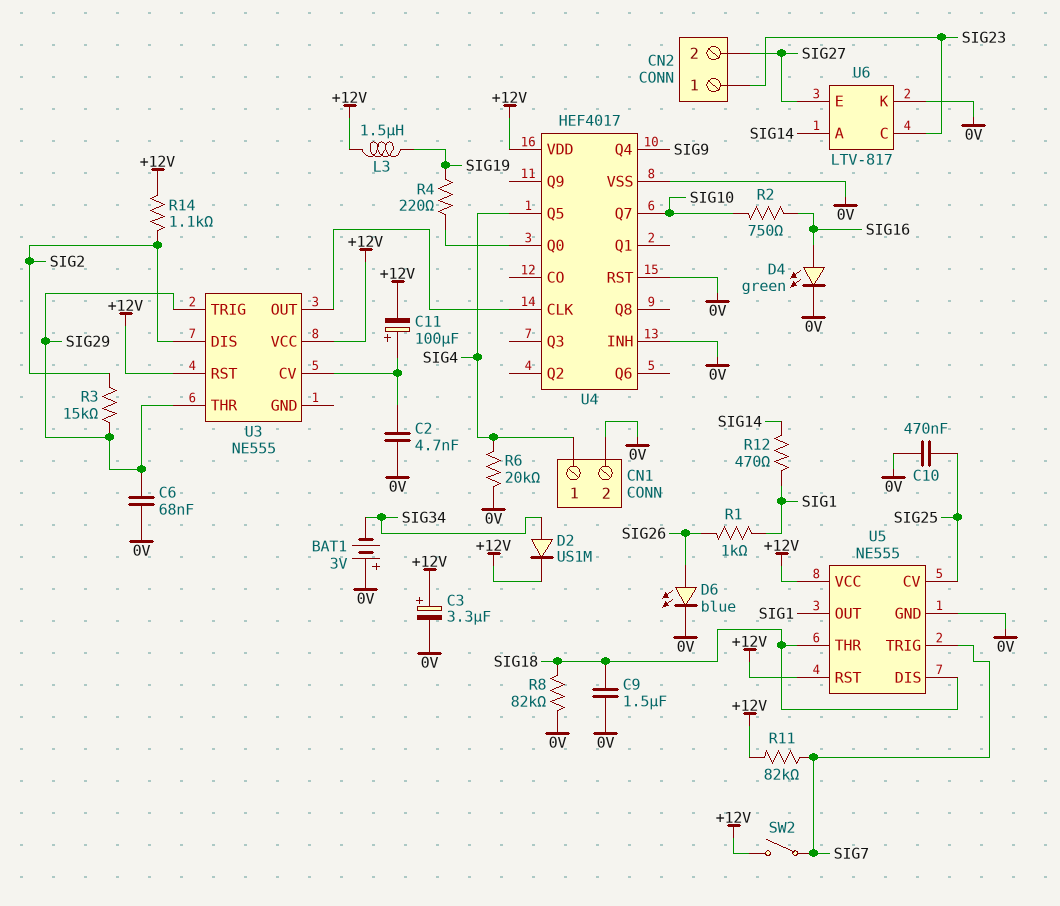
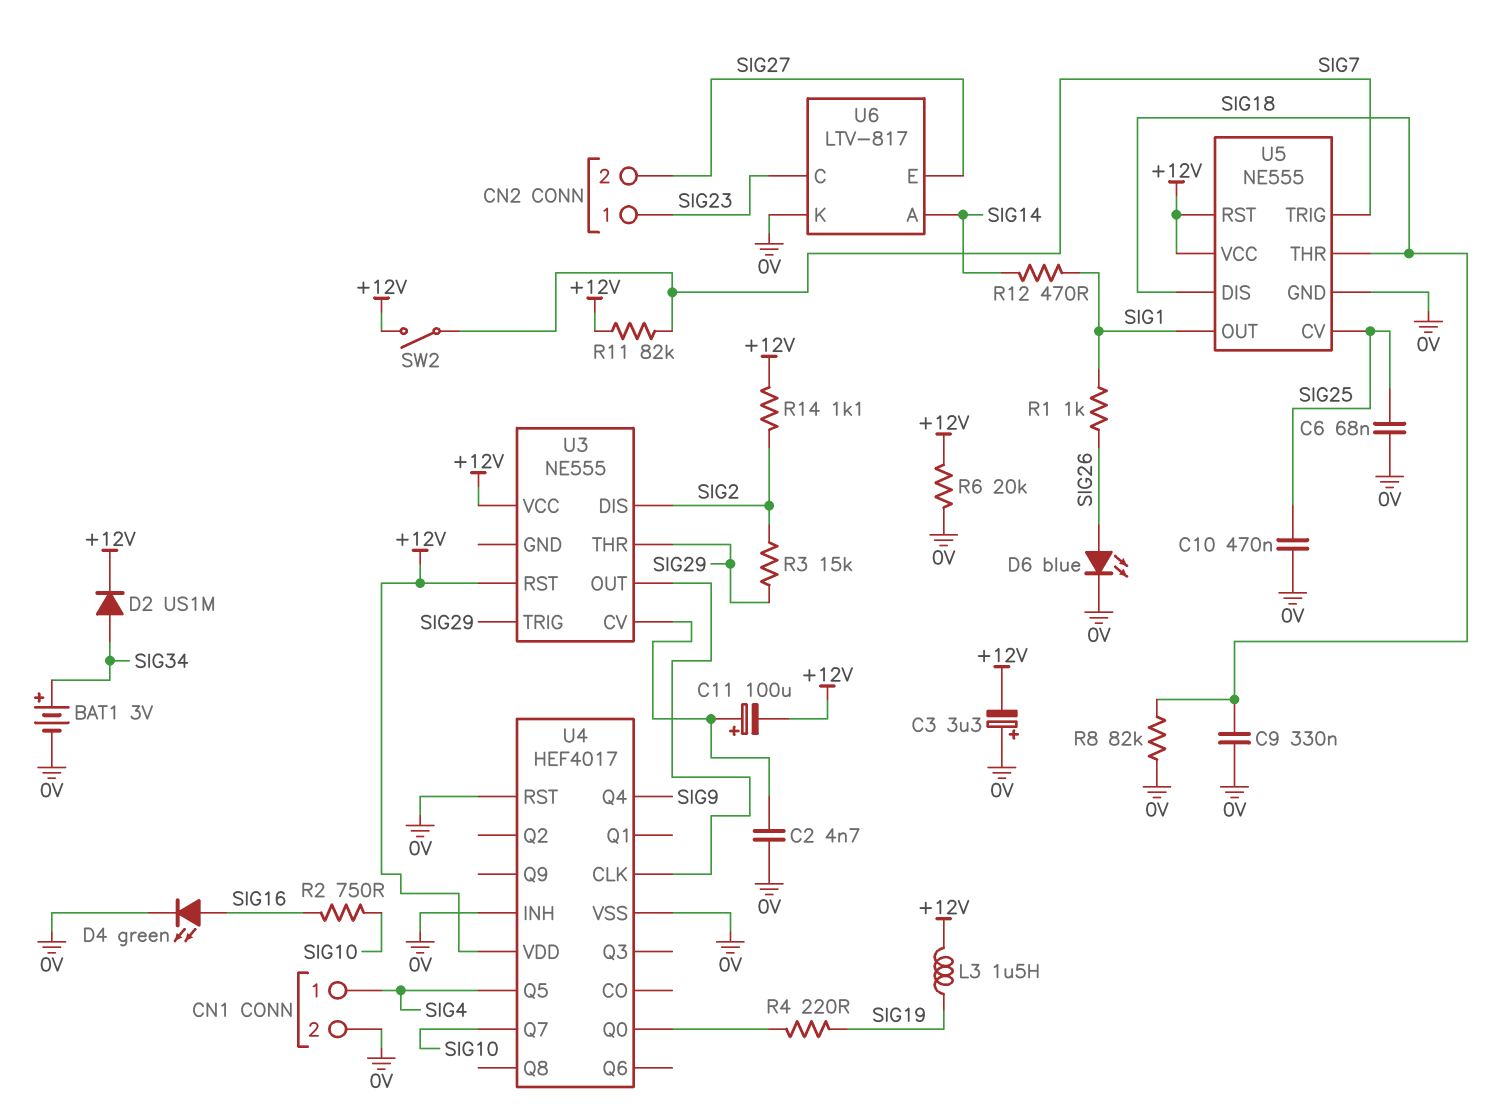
BAT1: 3V (plus 0V, minus SIG34) -> 3V (plus SIG34, minus 0V)
C3: 3.3uF (plus +12V, minus 0V) -> 3.3uF (plus 0V, minus +12V)
C6: 68nF (0V, SIG29) -> 68nF (0V, SIG25)
C9: 1.5uF (0V, SIG18) -> 330nF (0V, SIG18)
R6: 20k (0V, SIG4) -> 20k (+12V, 0V)

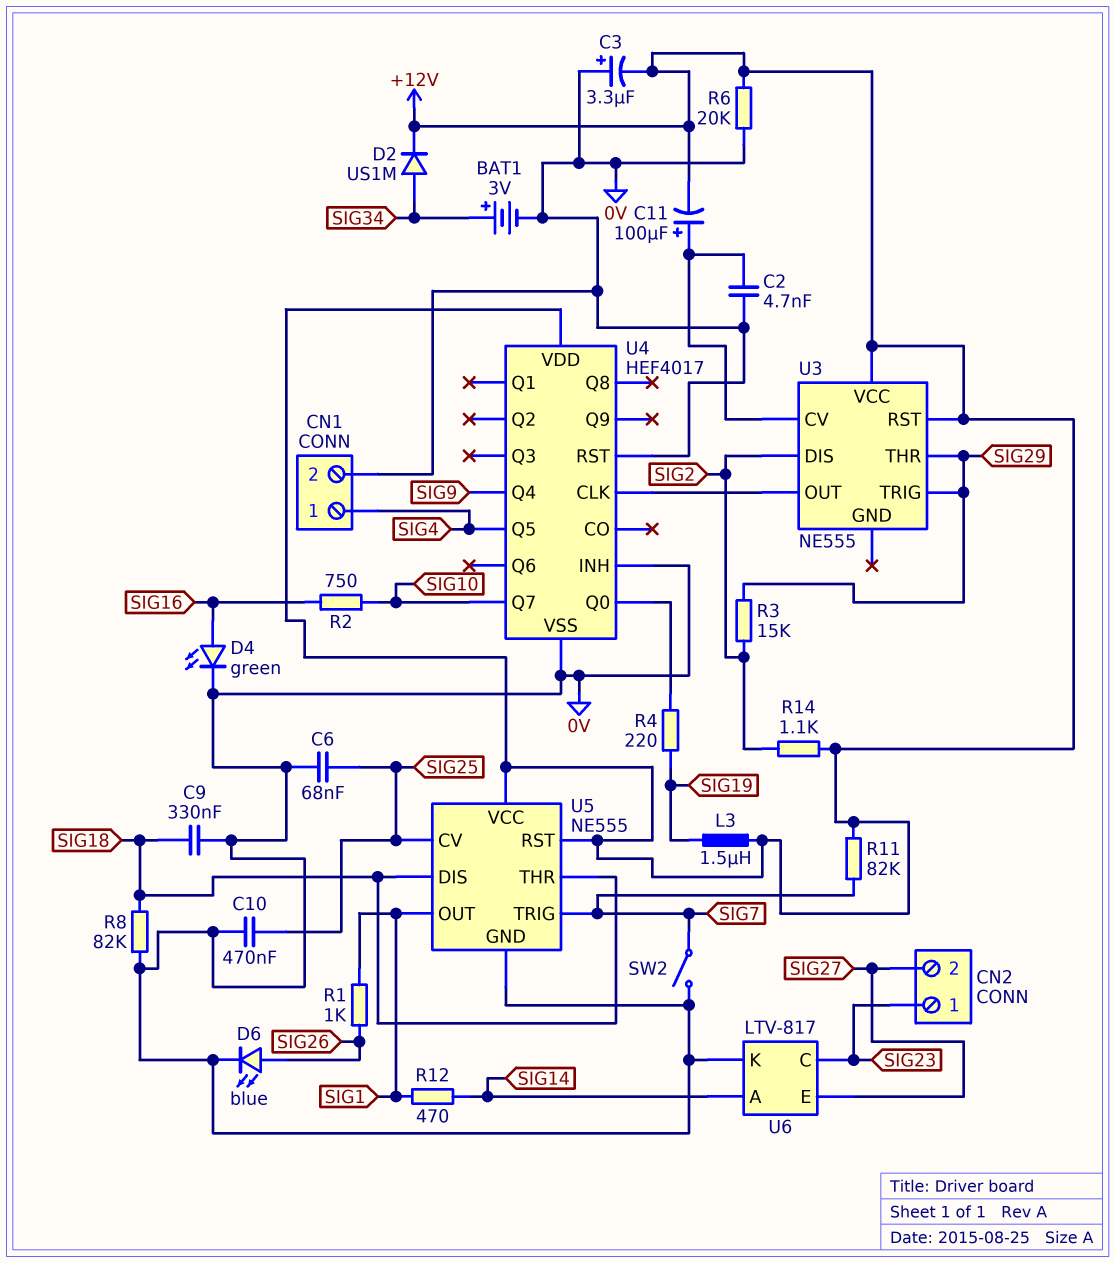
SW2: switch (+12V, SIG7) -> switch (0V, SIG7)

